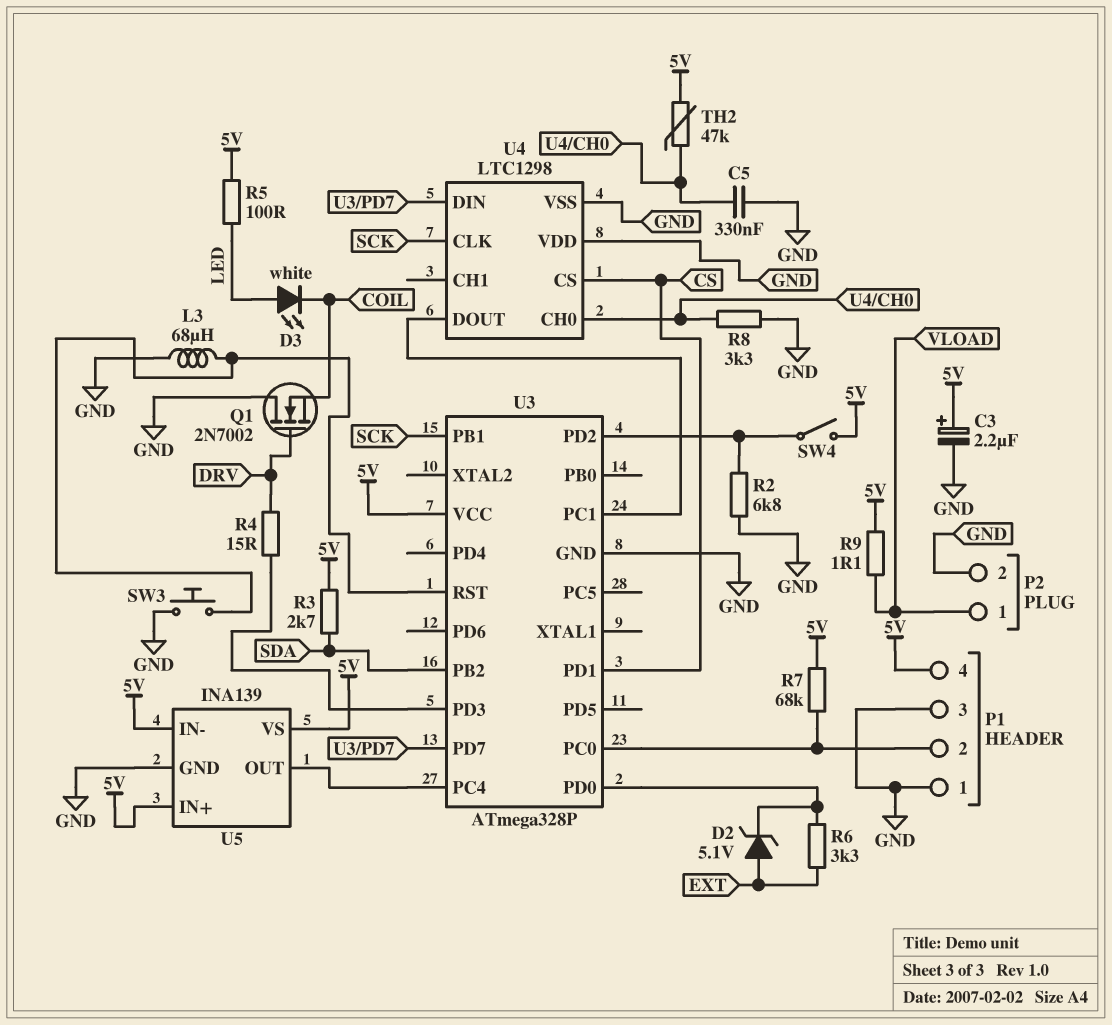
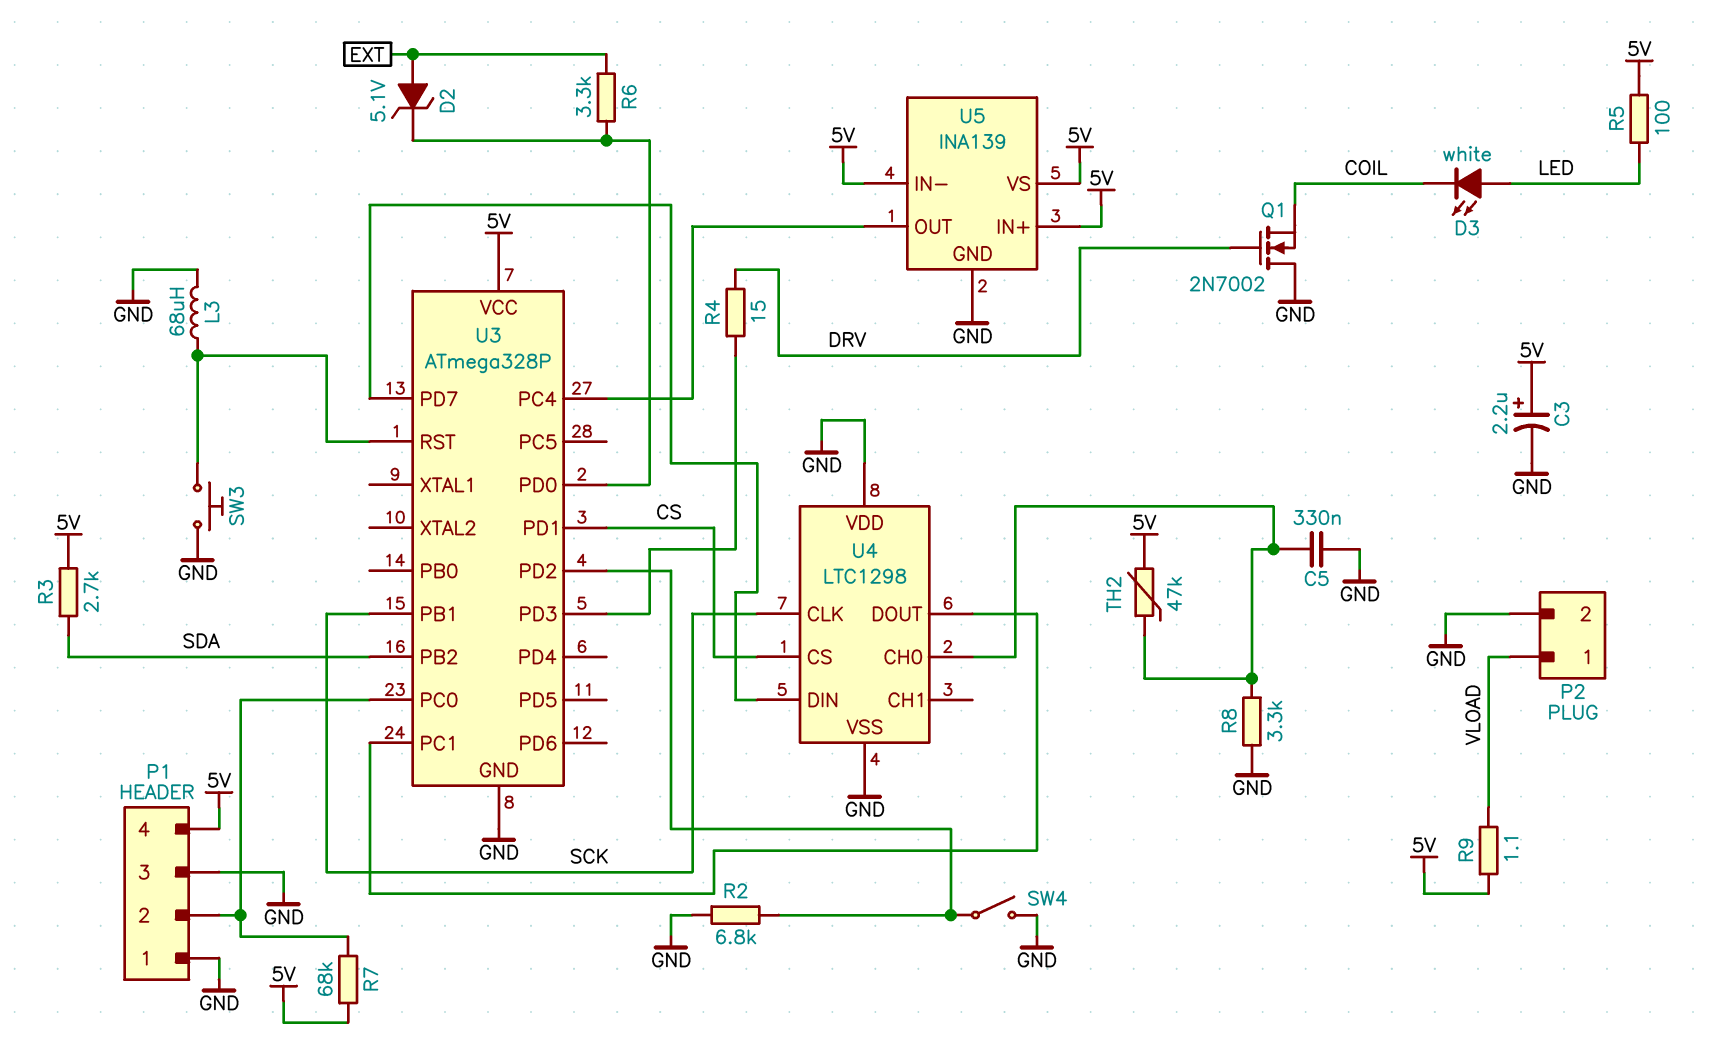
SW4: switch (5V, U3/PD2) -> switch (GND, U3/PD2)

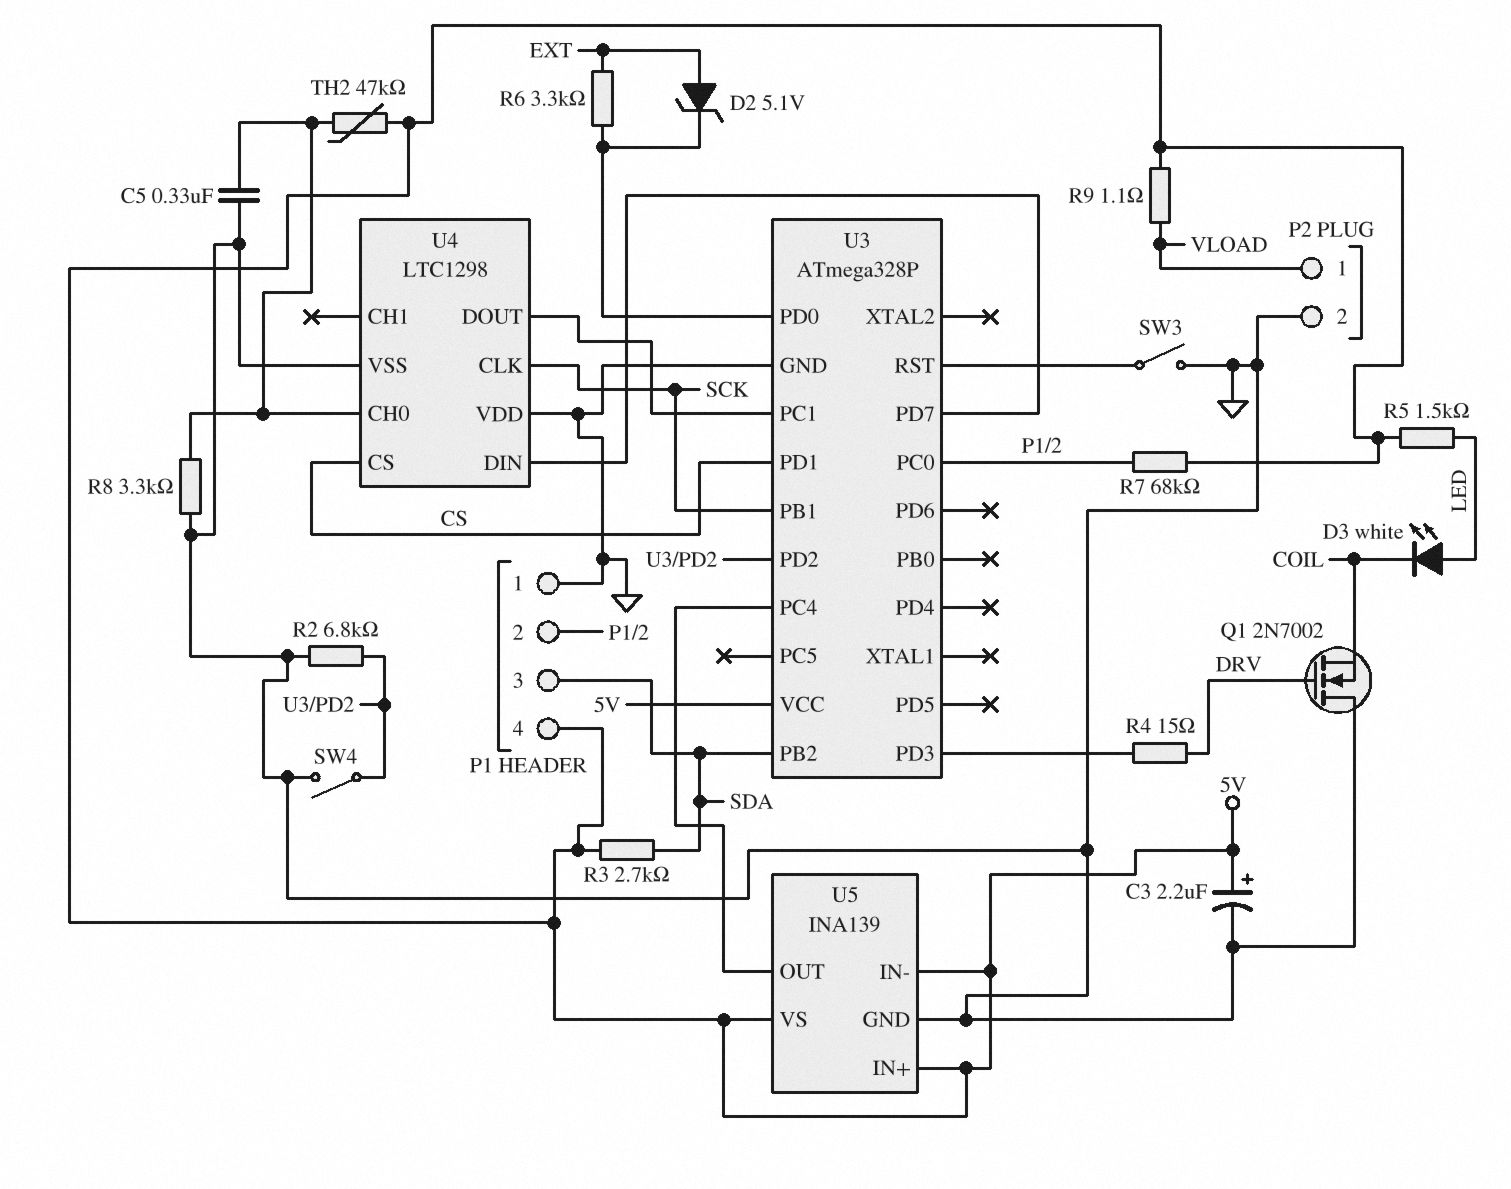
L3: 68uH (GND, U3/RST) -> none
P1 pin 3: GND -> SDA
R5: 100 (5V, LED) -> 1.5k (5V, LED)
SW3: button (GND, U3/RST) -> switch (GND, U3/RST)

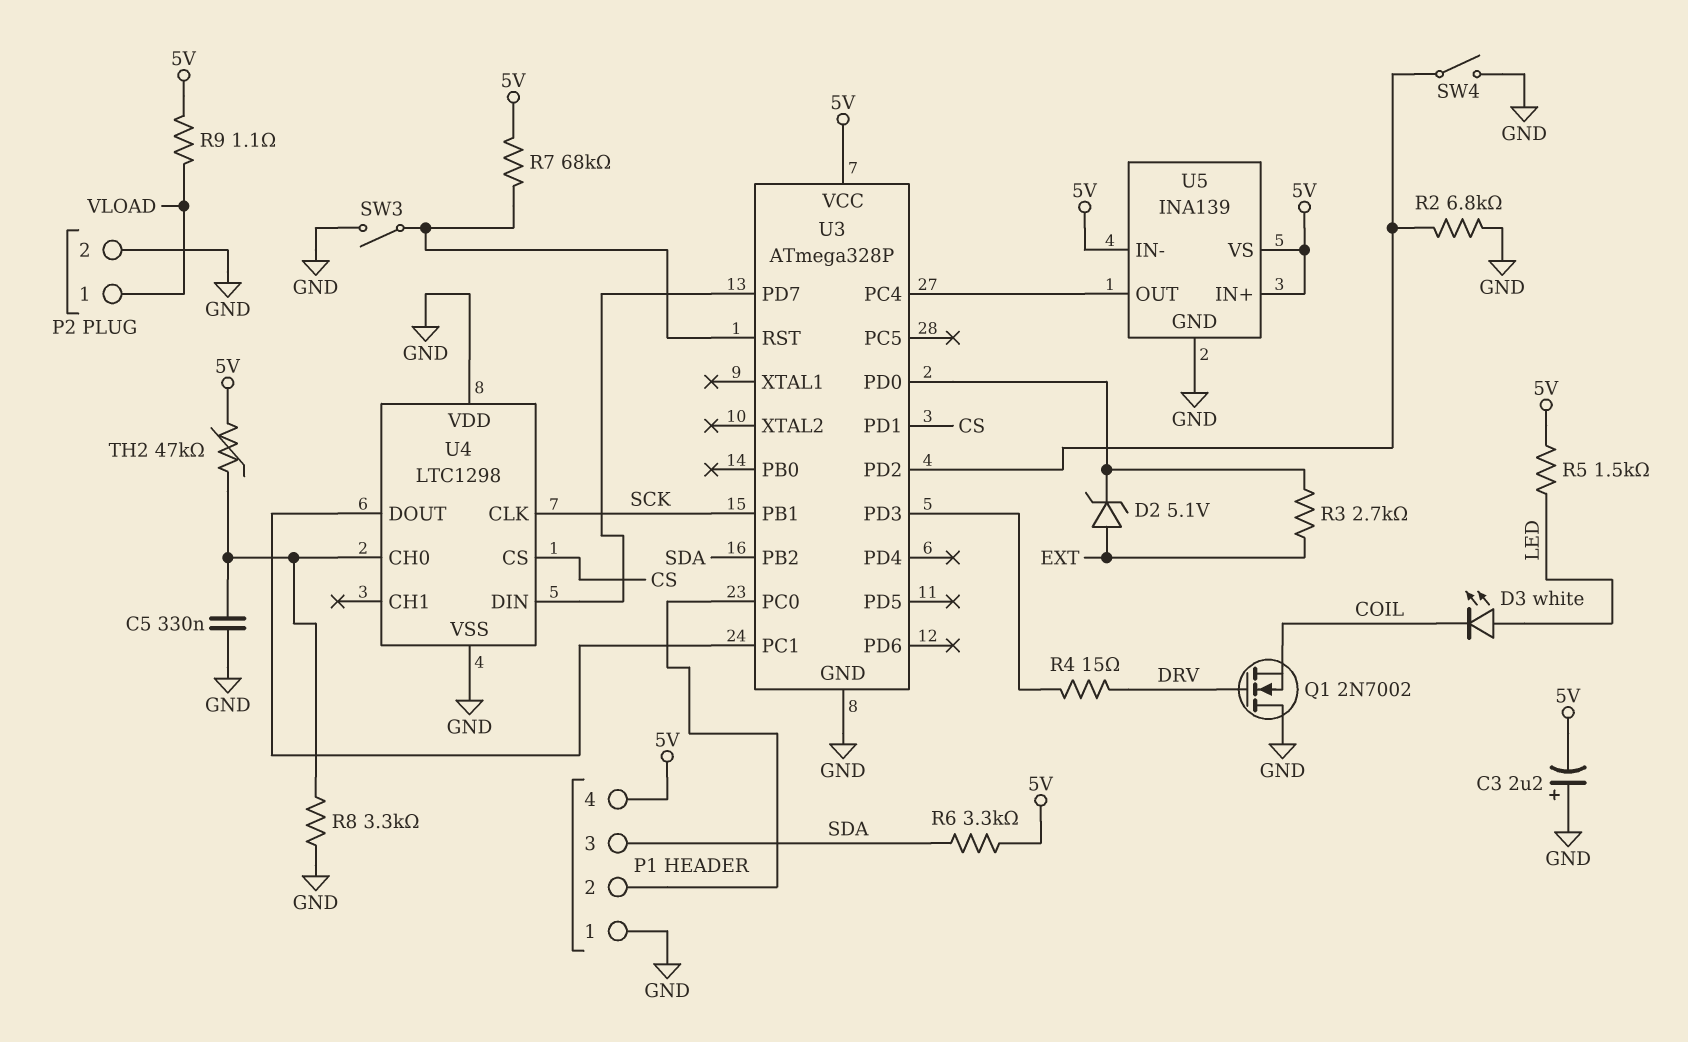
C3: 2.2uF (plus 5V, minus GND) -> 2.2uF (plus GND, minus 5V)
R3: 2.7k (5V, SDA) -> 2.7k (EXT, U3/PD0)
R6: 3.3k (EXT, U3/PD0) -> 3.3k (5V, SDA)
R7: 68k (5V, P1/2) -> 68k (5V, U3/RST)

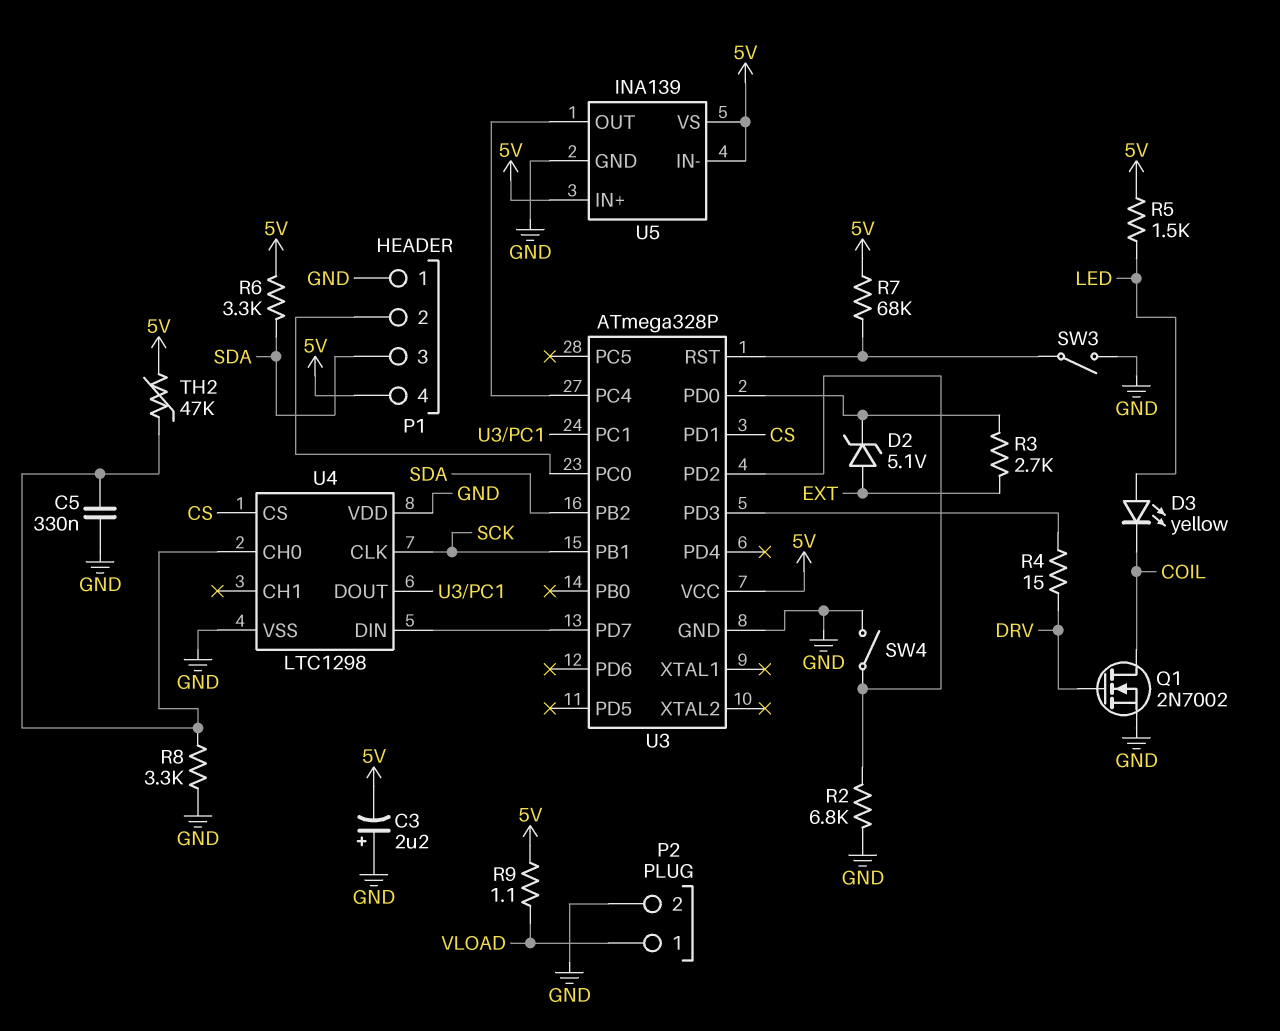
D3: LED white (A LED, K COIL) -> LED yellow (A LED, K COIL)
Q1: NMOS 2N7002 (G DRV, D GND, S COIL) -> NMOS 2N7002 (G DRV, D COIL, S GND)

